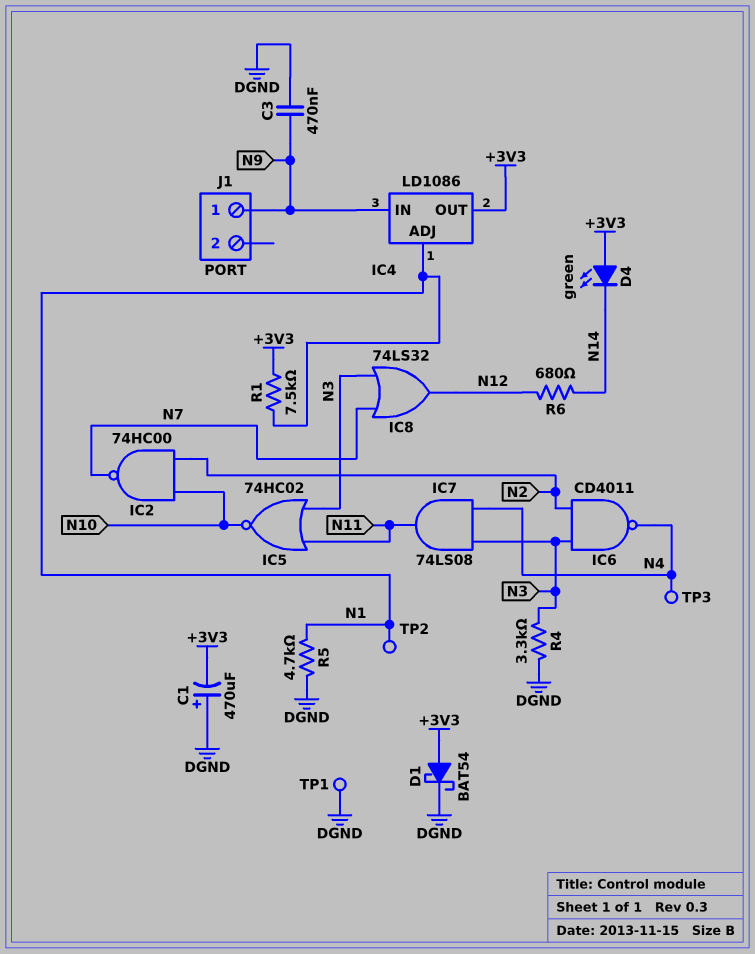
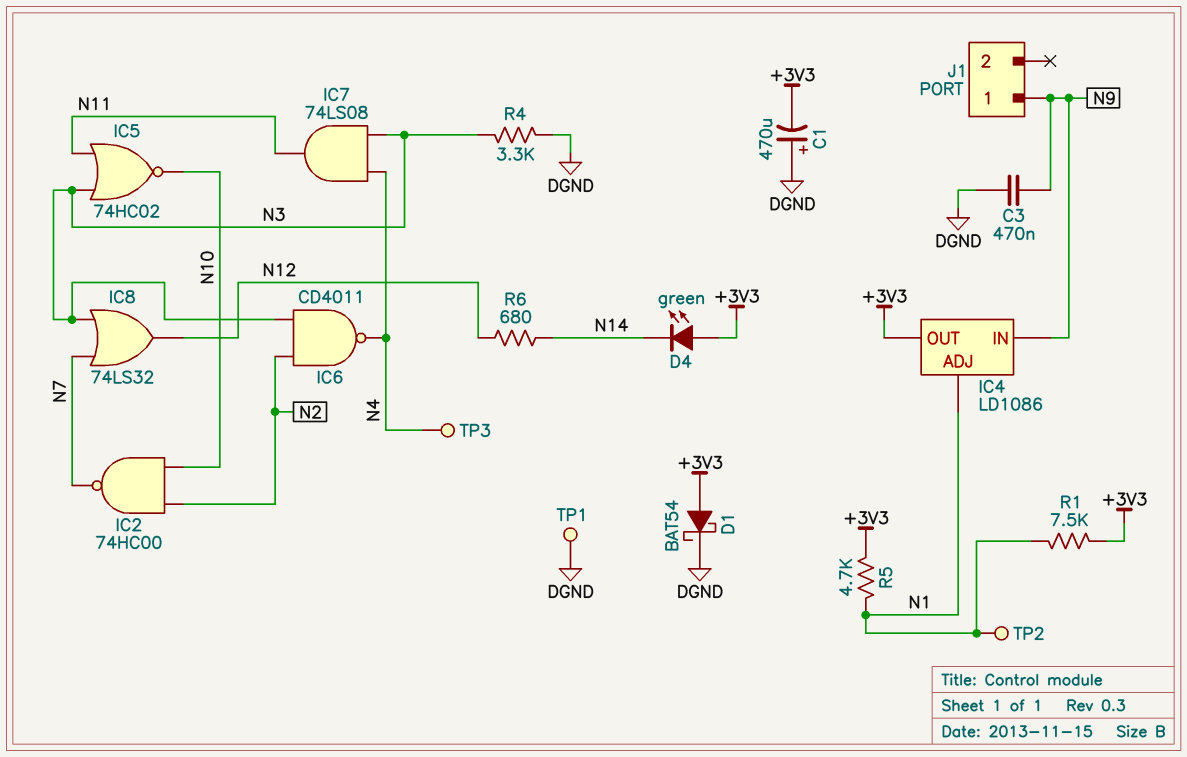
R5: 4.7k (DGND, N1) -> 4.7k (+3V3, N1)

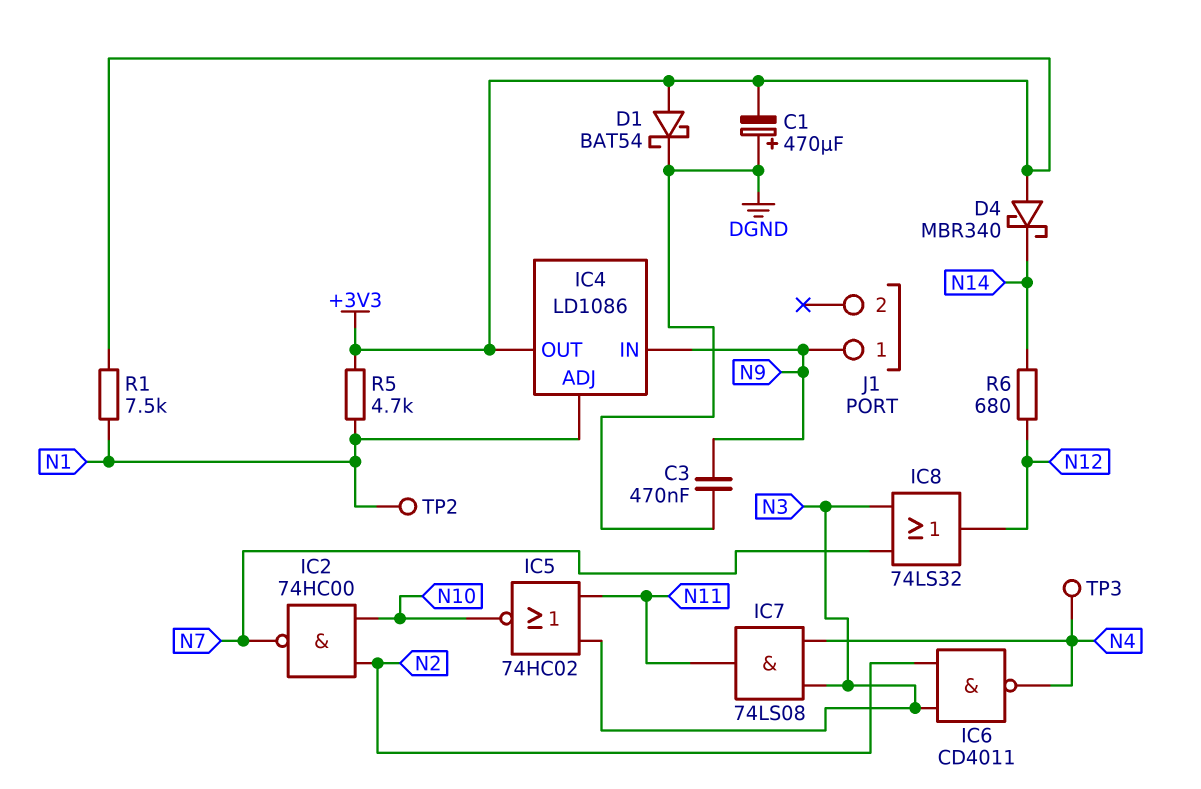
D4: LED green (A +3V3, K N14) -> schottky MBR340 (A +3V3, K N14)
R4: 3.3k (DGND, N3) -> none
TP1: test point (DGND) -> none

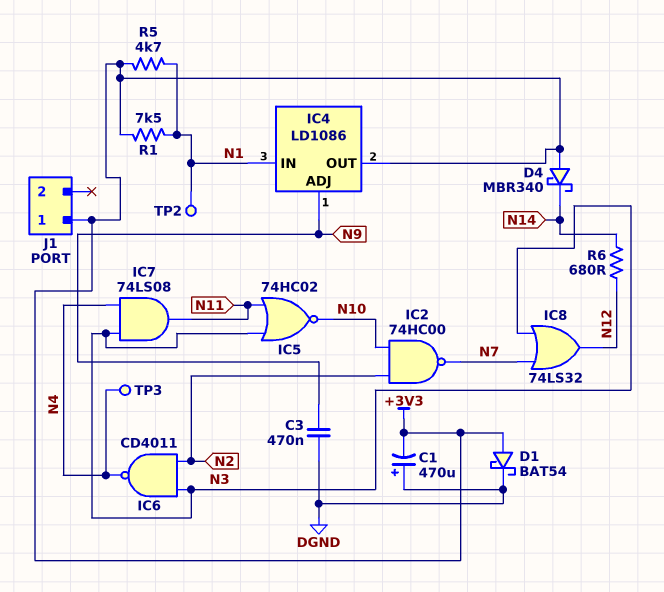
IC4 pin ADJ: N1 -> N9
IC4 pin IN: N9 -> N1
J1 pin 1: N9 -> +3V3

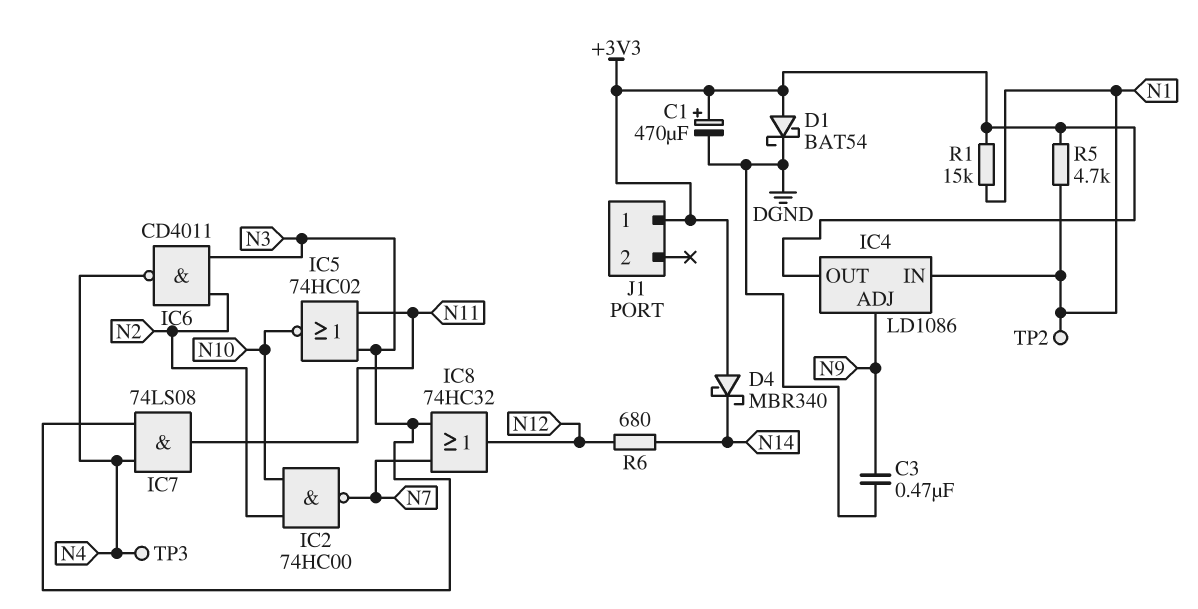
C1: 470uF (plus DGND, minus +3V3) -> 470uF (plus +3V3, minus DGND)
IC8: OR 74LS32 (in N3, in N7, out N12) -> OR 74HC32 (in N3, in N7, out N12)
R1: 7.5k (+3V3, N1) -> 15k (+3V3, N1)

